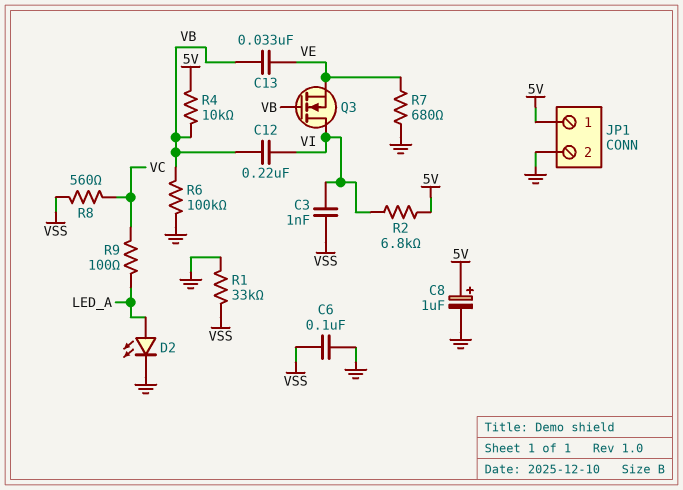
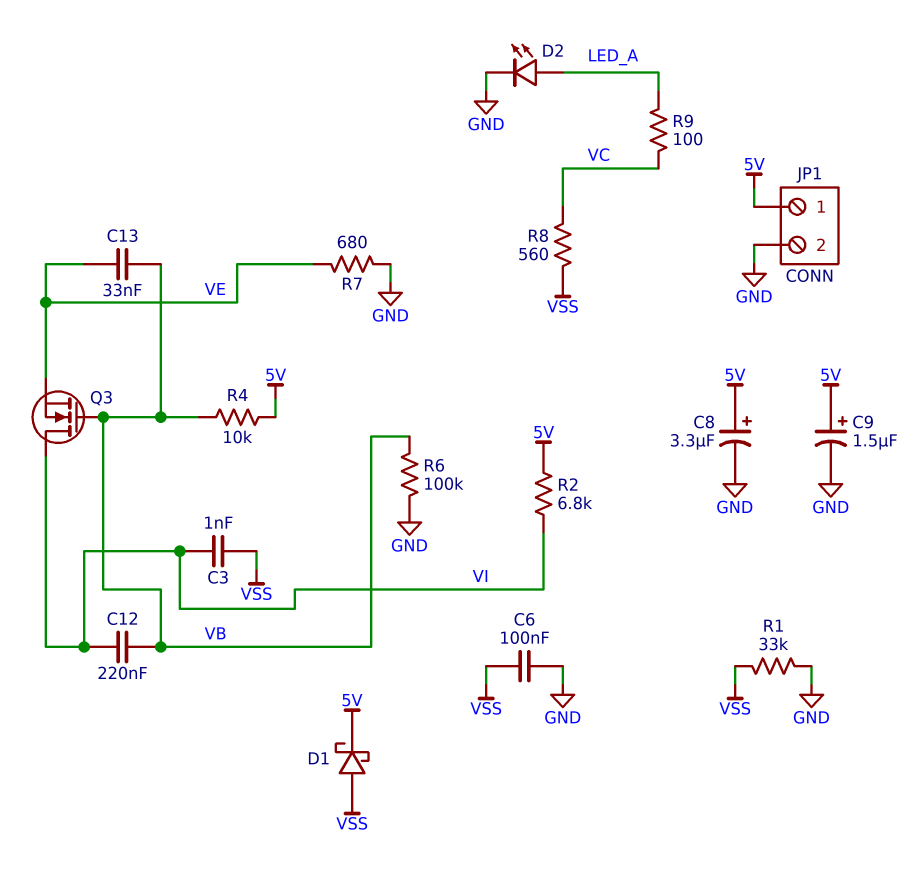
C8: 1uF (plus 5V, minus GND) -> 3.3uF (plus 5V, minus GND)
C9: none -> 1.5uF (plus 5V, minus GND)
D1: none -> schottky (A VSS, K 5V)

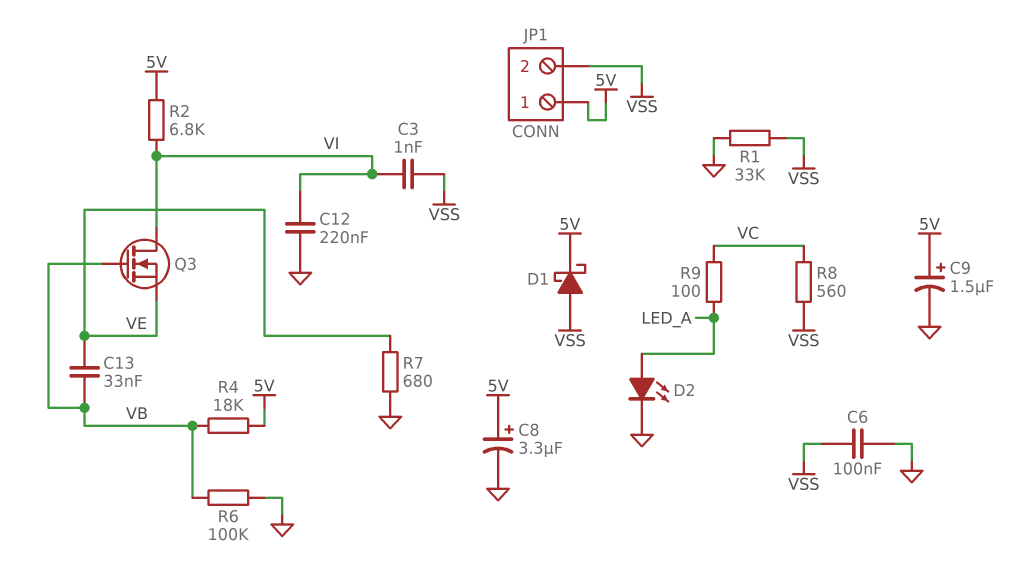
C12: 220nF (VB, VI) -> 220nF (GND, VI)
JP1 pin 2: GND -> VSS
R4: 10k (5V, VB) -> 18k (5V, VB)

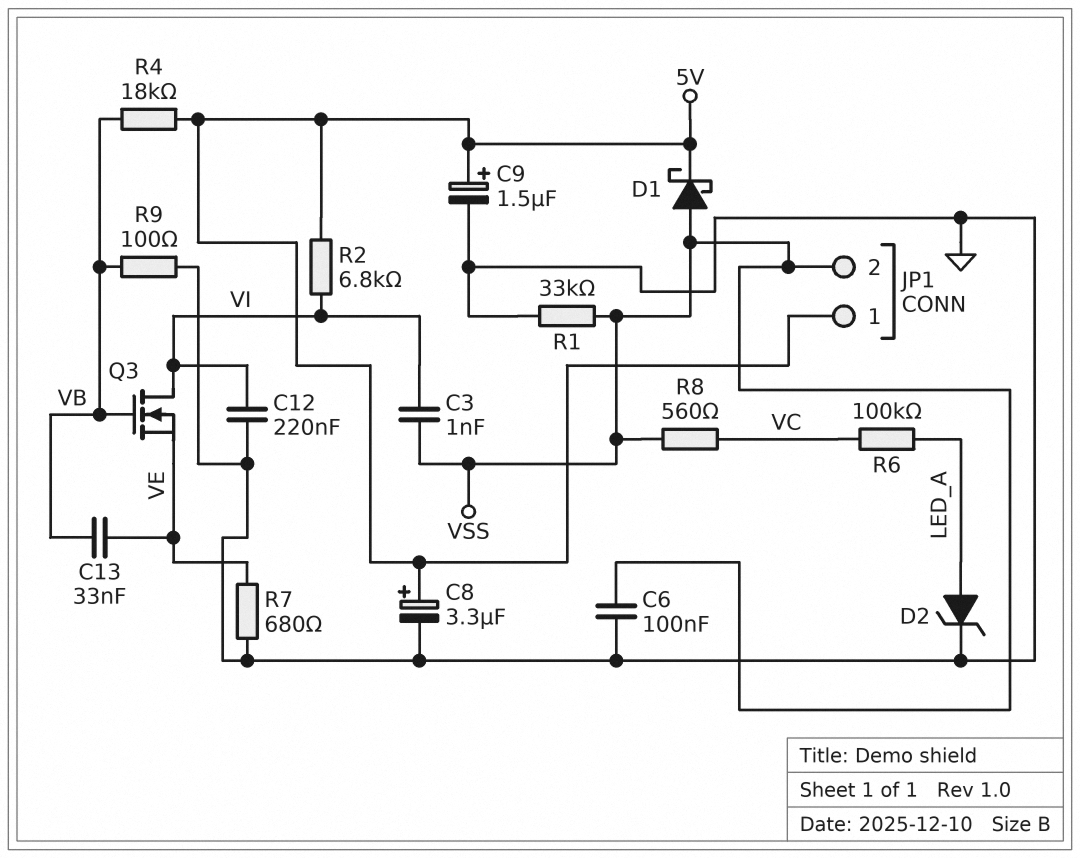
D2: LED (A LED_A, K GND) -> zener (A LED_A, K GND)
R6: 100k (GND, VB) -> 100k (LED_A, VC)
R9: 100 (LED_A, VC) -> 100 (GND, VB)

